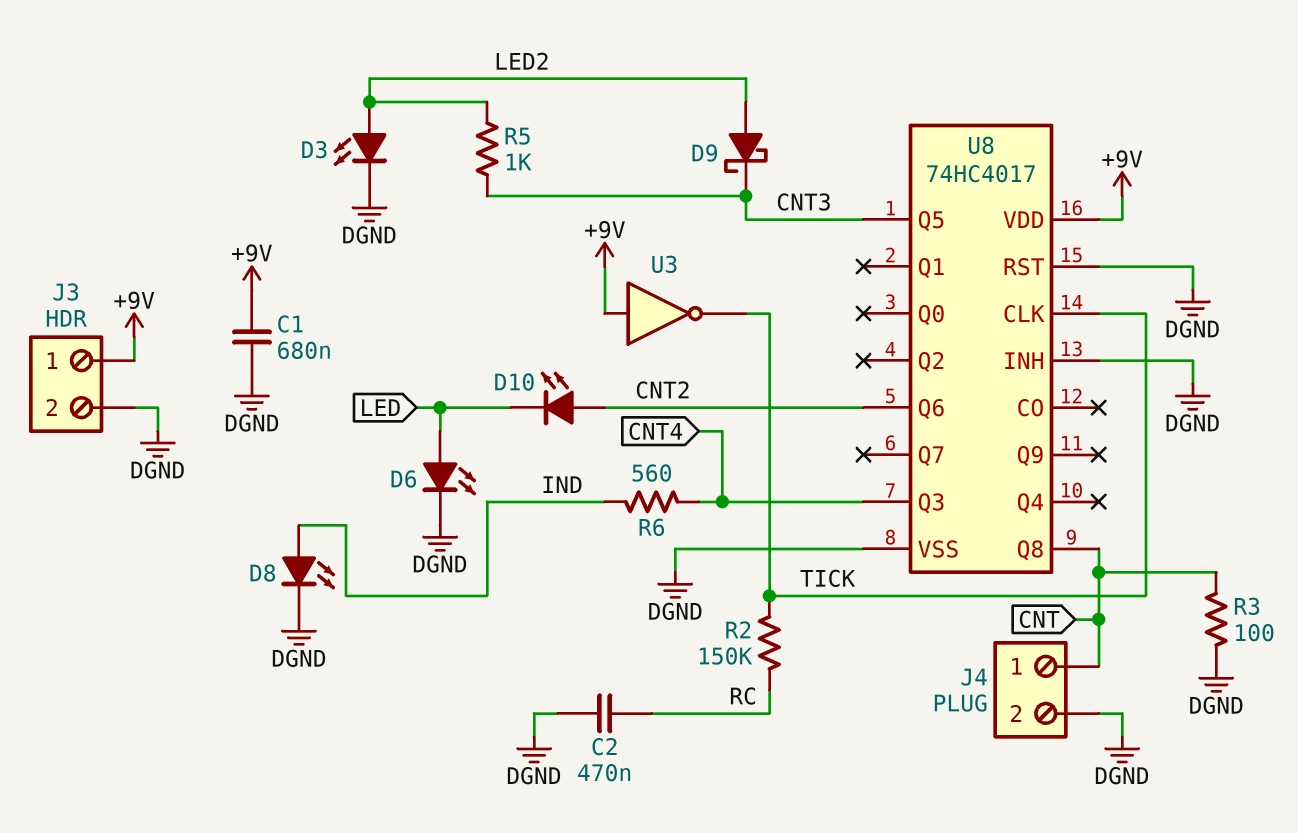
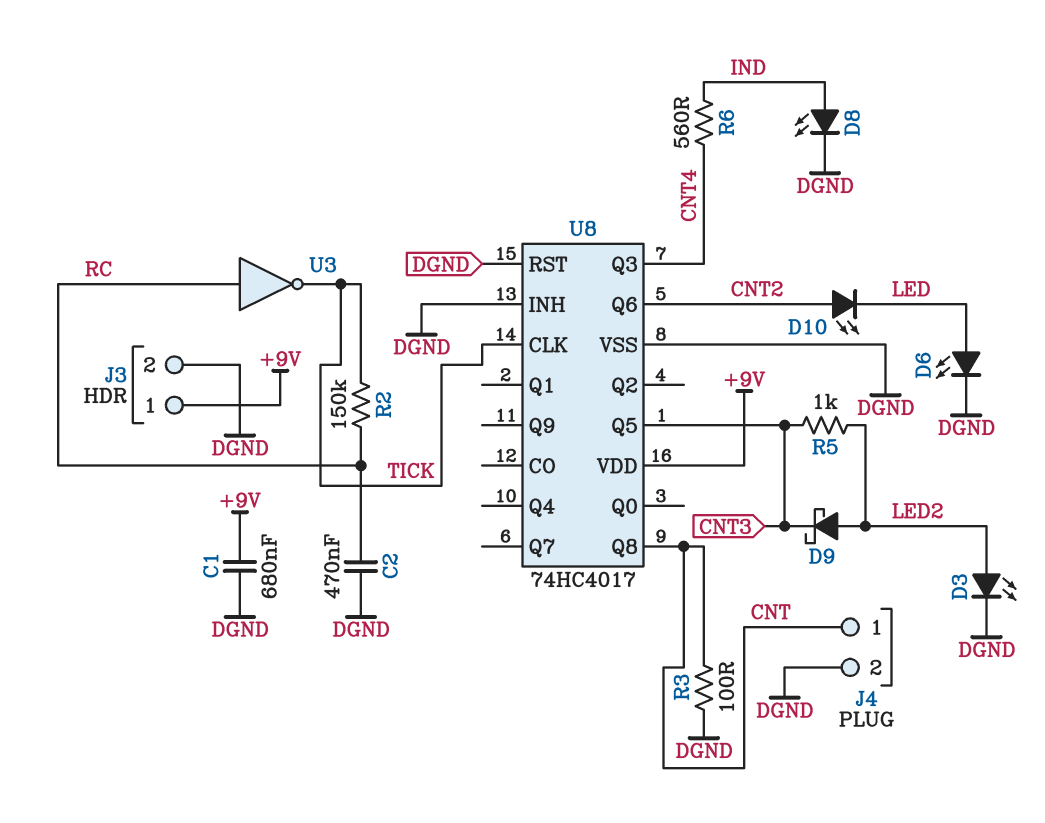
U3: NOT (in +9V, out TICK) -> NOT (in RC, out TICK)

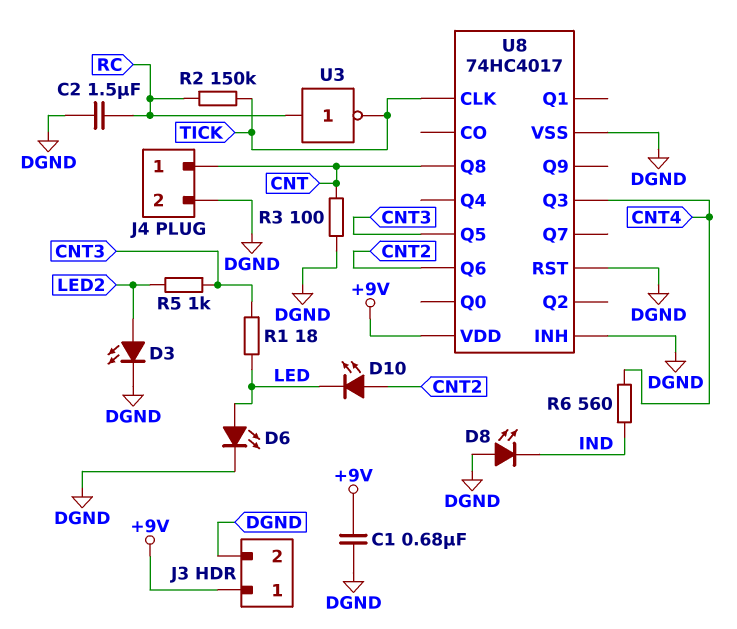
C2: 470nF (DGND, RC) -> 1.5uF (DGND, RC)
D8: LED (A IND, K DGND) -> LED (A DGND, K IND)
D9: schottky (A LED2, K CNT3) -> none
R1: none -> 18 (CNT3, LED)

